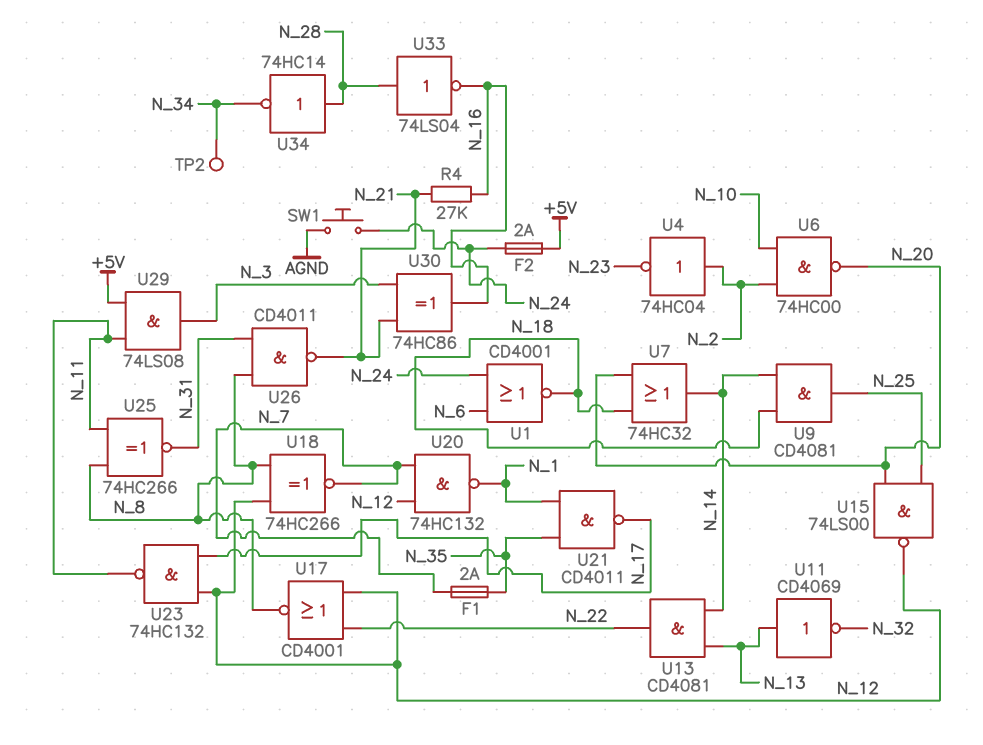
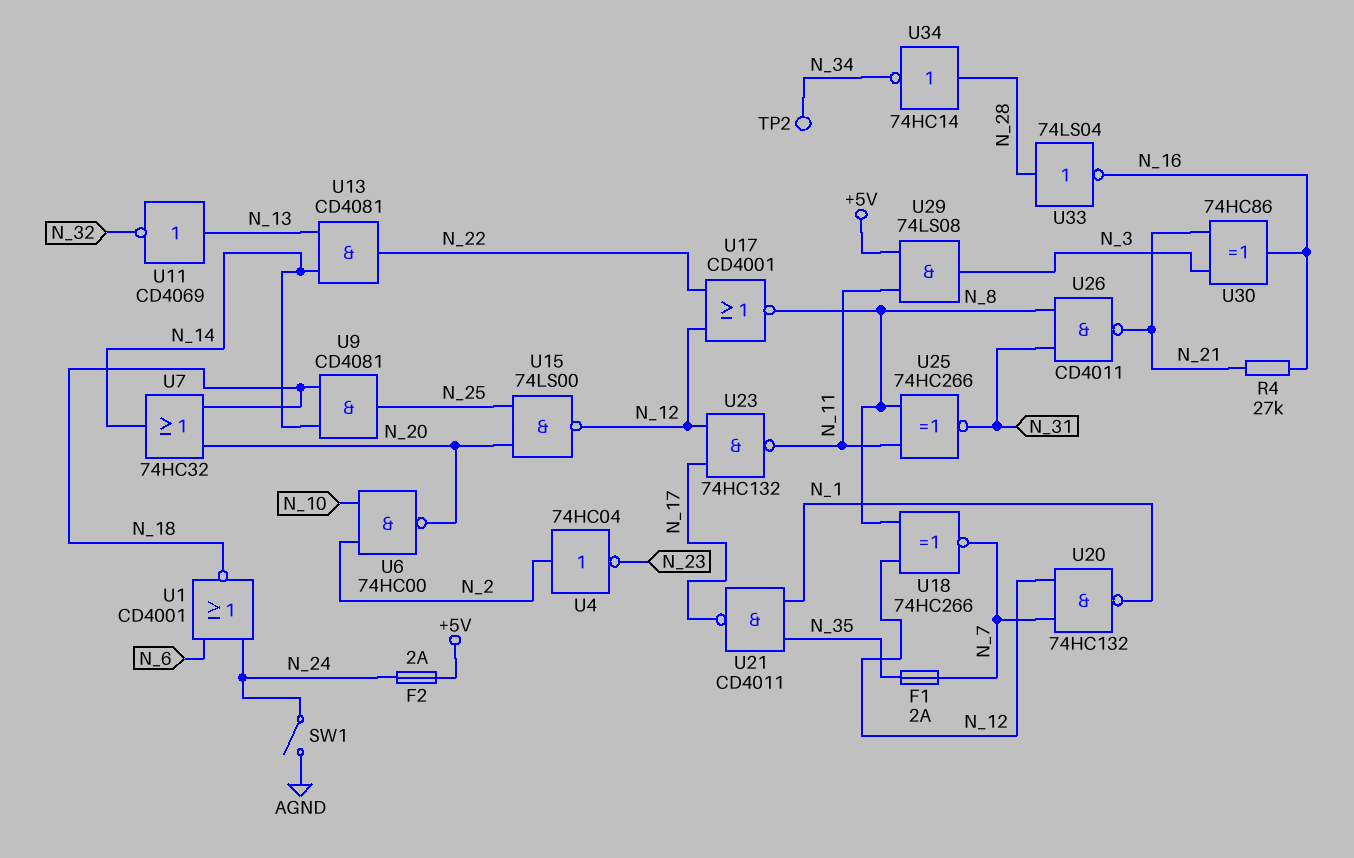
SW1: button (AGND, N_24) -> switch (AGND, N_24)

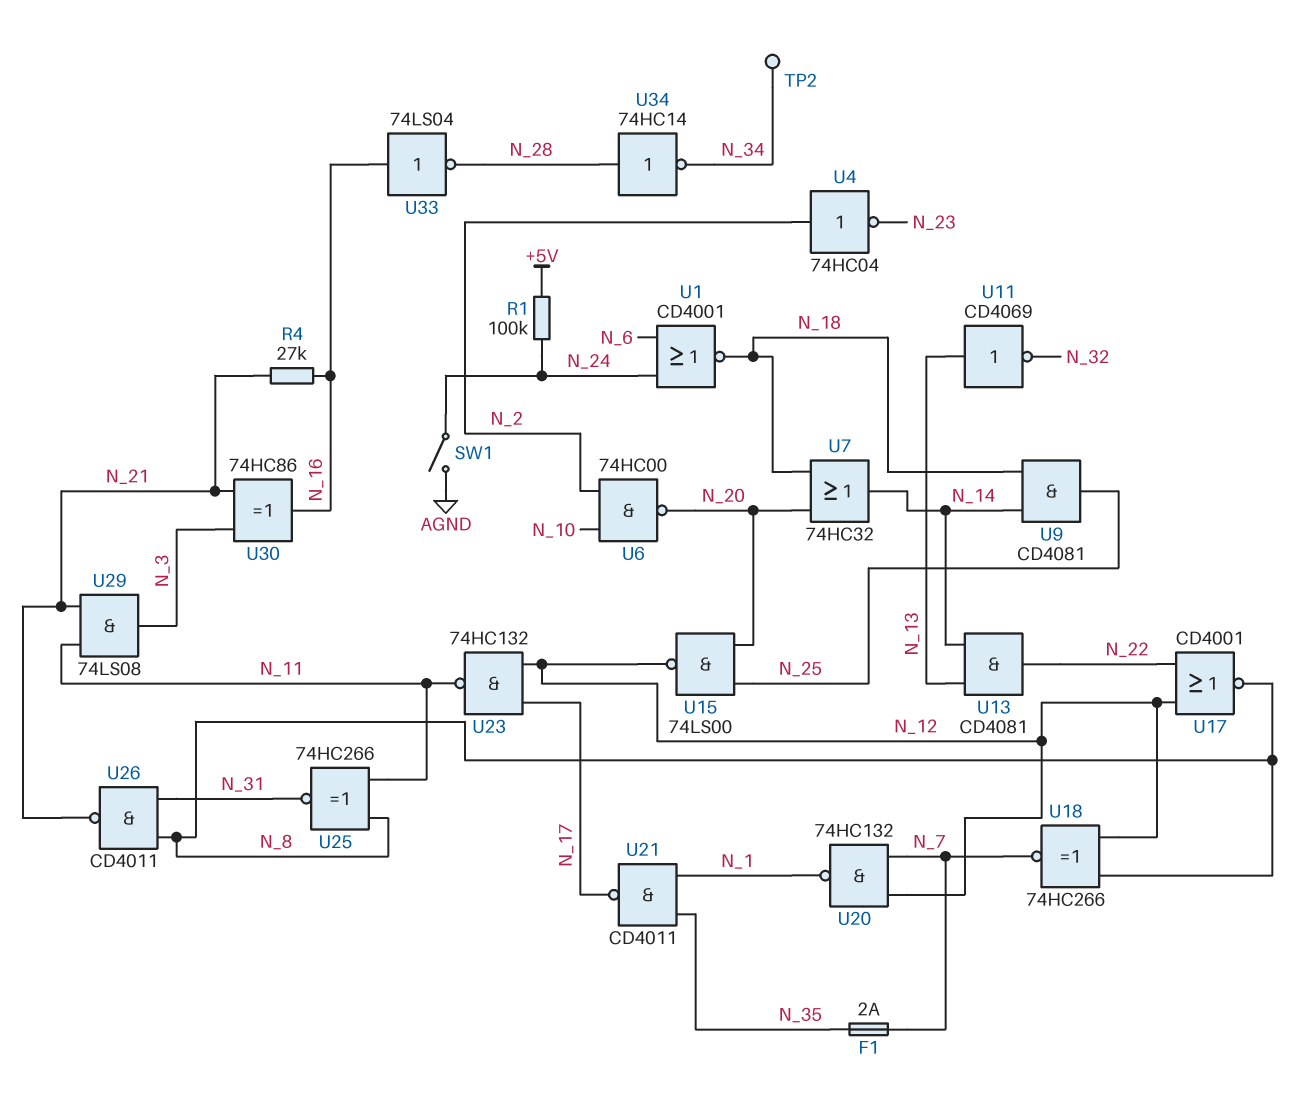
F2: 2A (+5V, N_24) -> none
R1: none -> 100k (+5V, N_24)
U29: AND 74LS08 (in +5V, in N_11, out N_3) -> AND 74LS08 (in N_11, in N_21, out N_3)
U33: NOT 74LS04 (in N_28, out N_16) -> NOT 74LS04 (in N_16, out N_28)

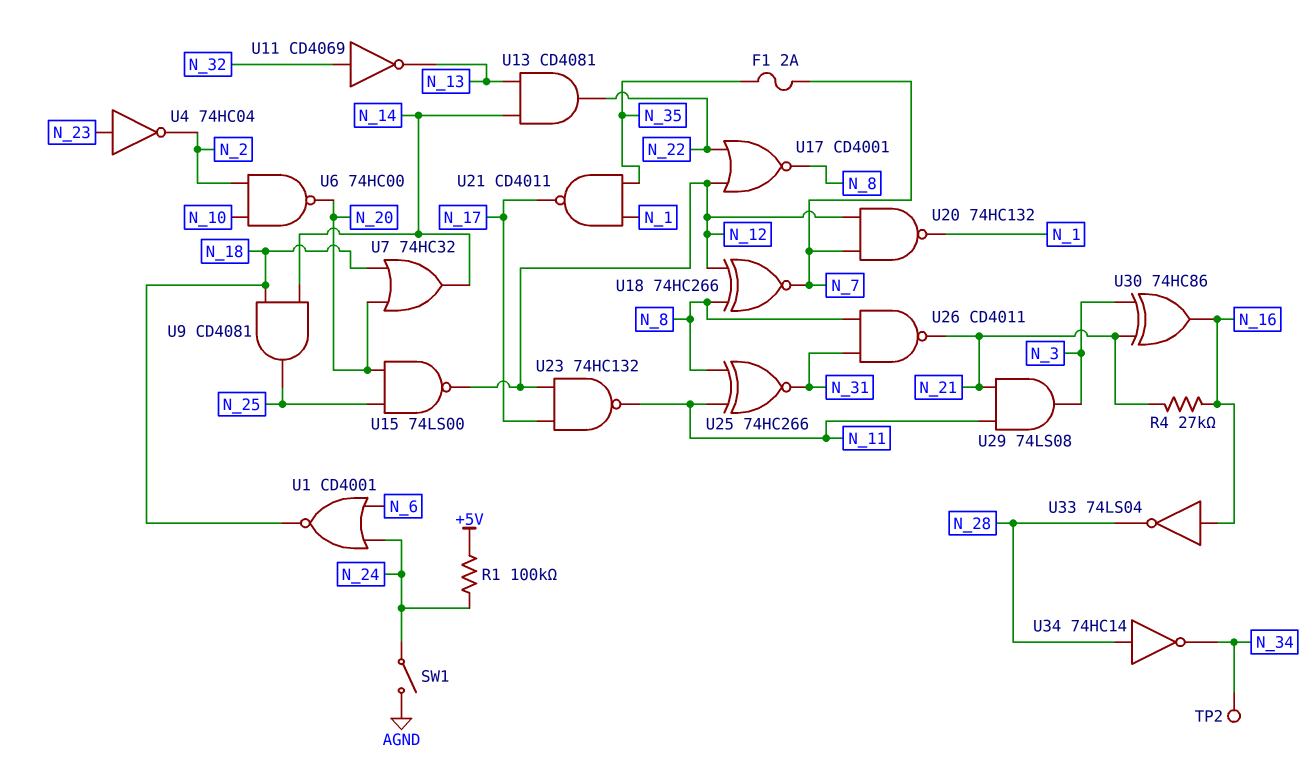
U4: NOT 74HC04 (in N_2, out N_23) -> NOT 74HC04 (in N_23, out N_2)
U11: NOT CD4069 (in N_13, out N_32) -> NOT CD4069 (in N_32, out N_13)

